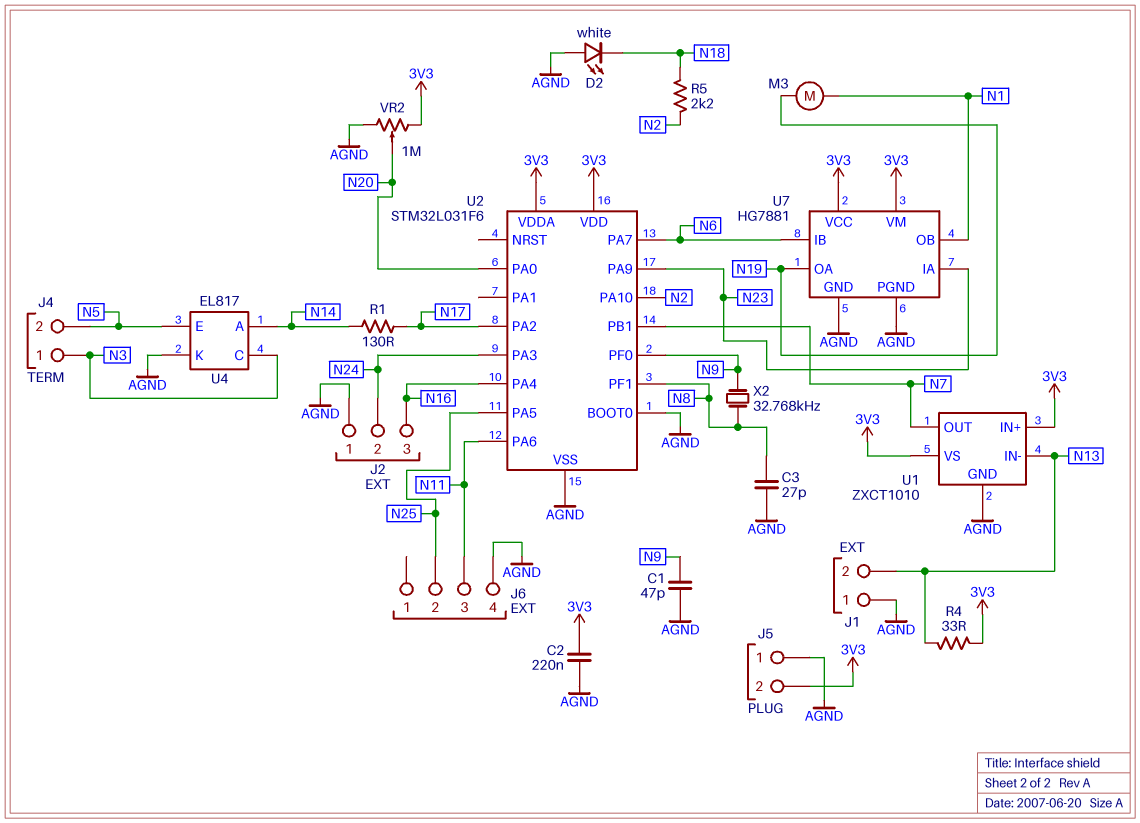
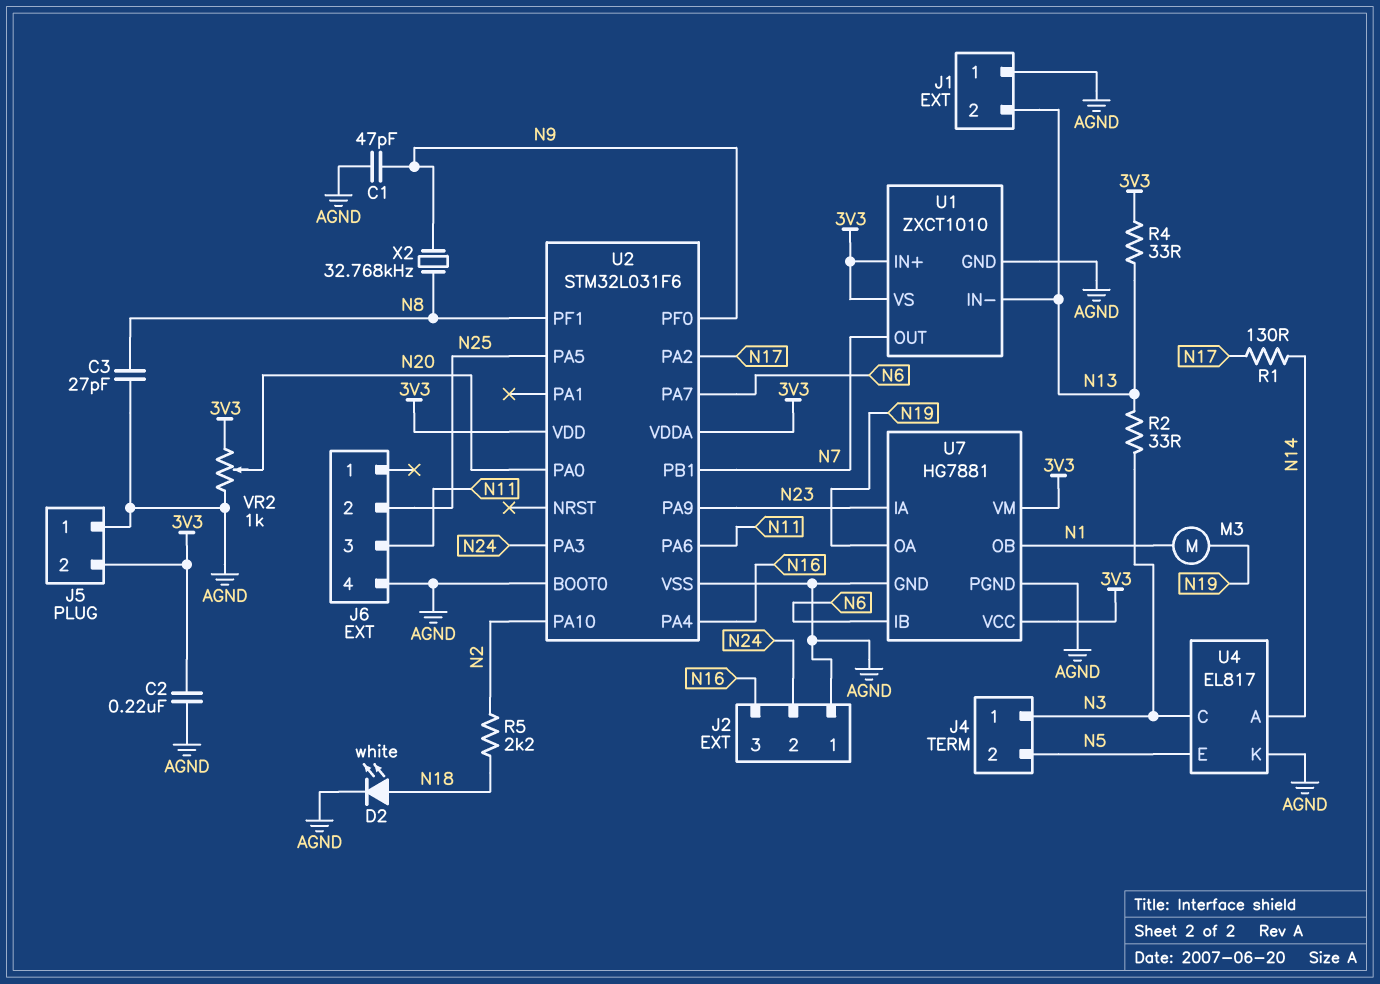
D2: LED white (A AGND, K N18) -> LED white (A N18, K AGND)
R2: none -> 33 (N3, N13)
VR2: 1M (3V3, AGND, wiper N20) -> 1k (3V3, AGND, wiper N20)

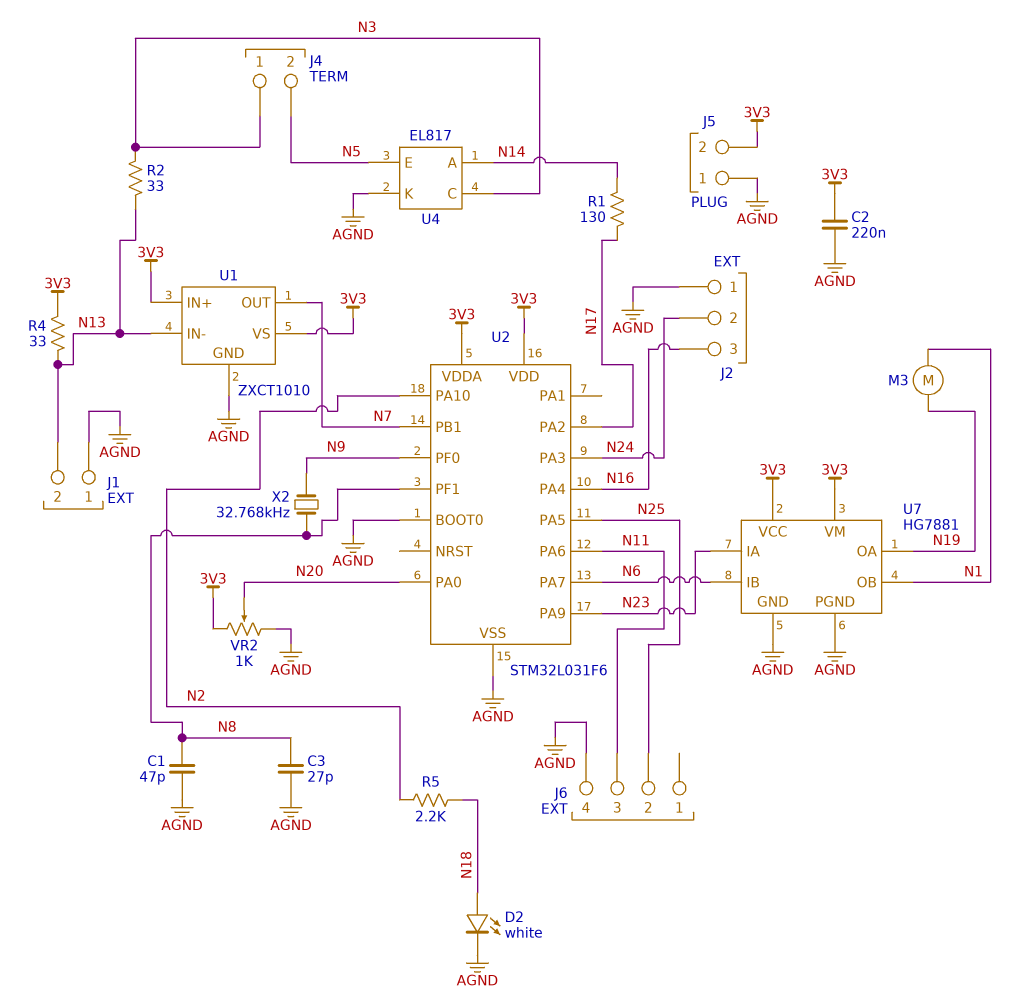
C1: 47pF (AGND, N9) -> 47pF (AGND, N8)

